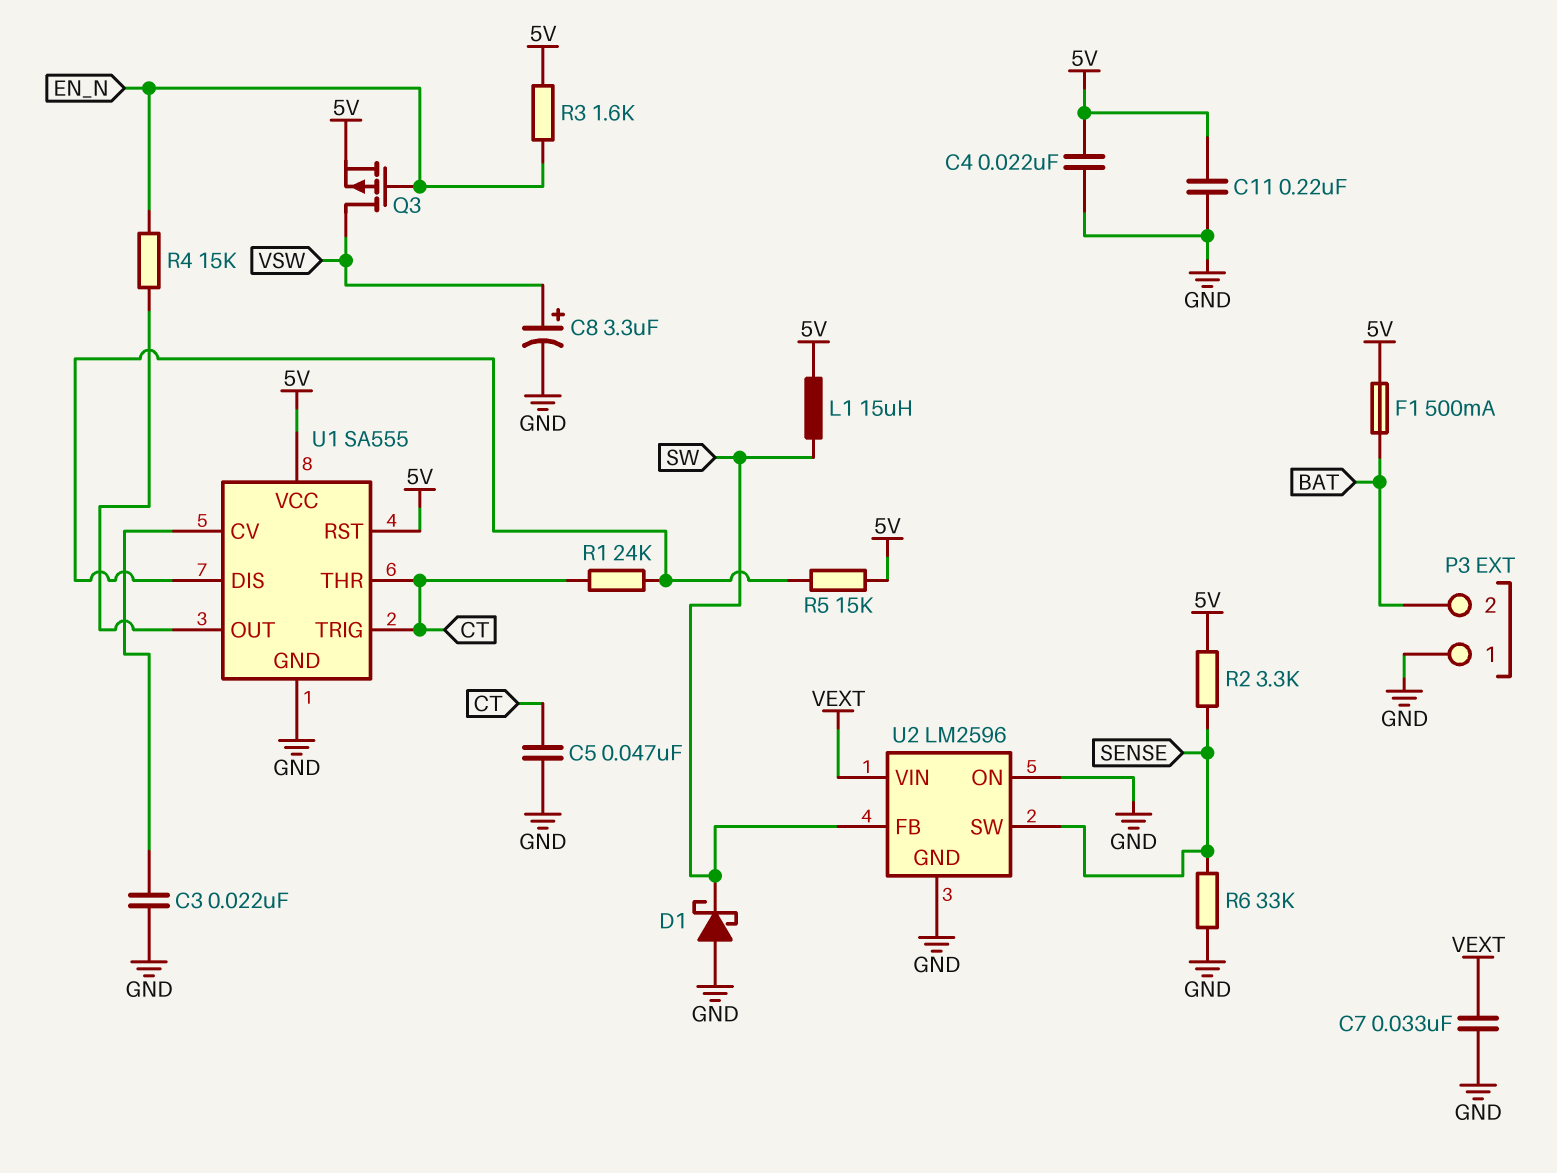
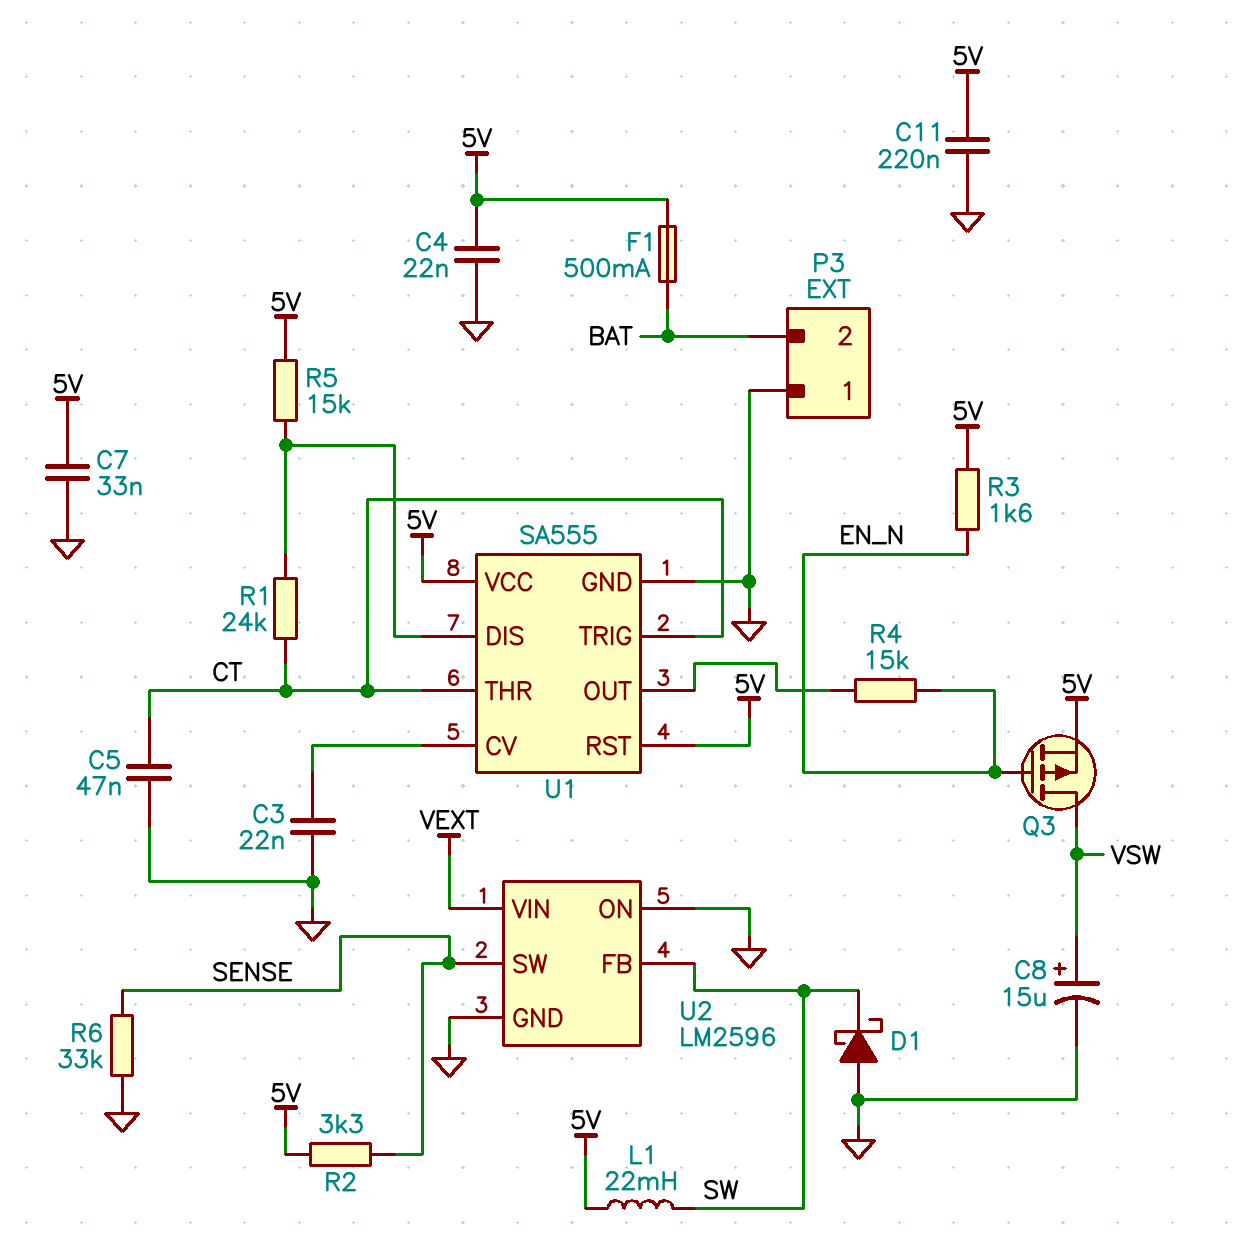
C7: 33nF (GND, VEXT) -> 33nF (5V, GND)
C8: 3.3uF (plus VSW, minus GND) -> 15uF (plus VSW, minus GND)
L1: 15uH (5V, SW) -> 22mH (5V, SW)

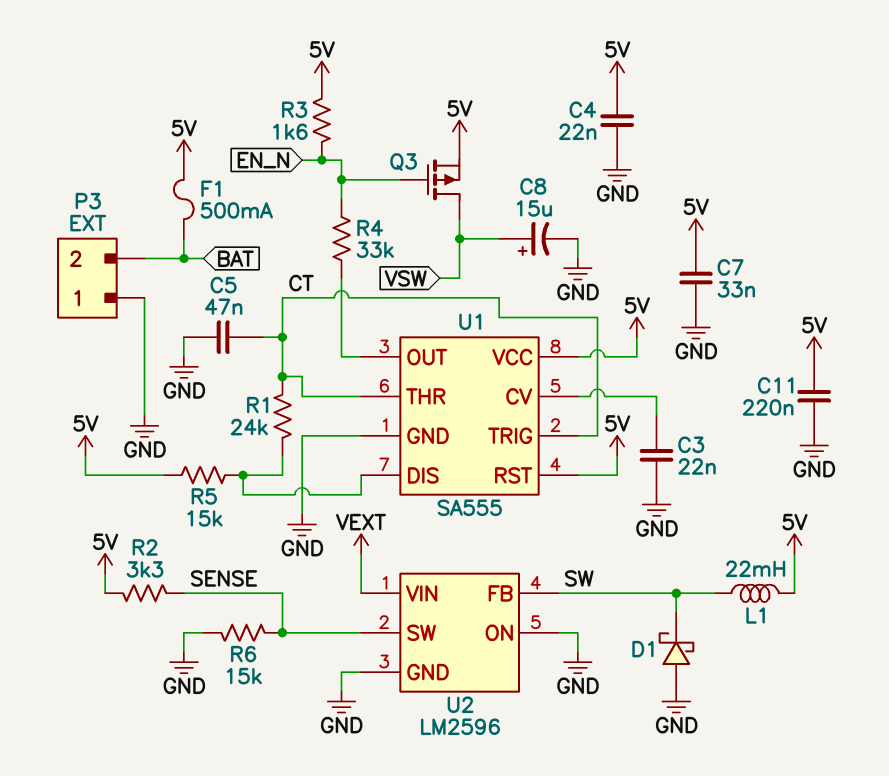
R4: 15k (EN_N, U1/OUT) -> 33k (EN_N, U1/OUT)
R6: 33k (GND, SENSE) -> 15k (GND, SENSE)

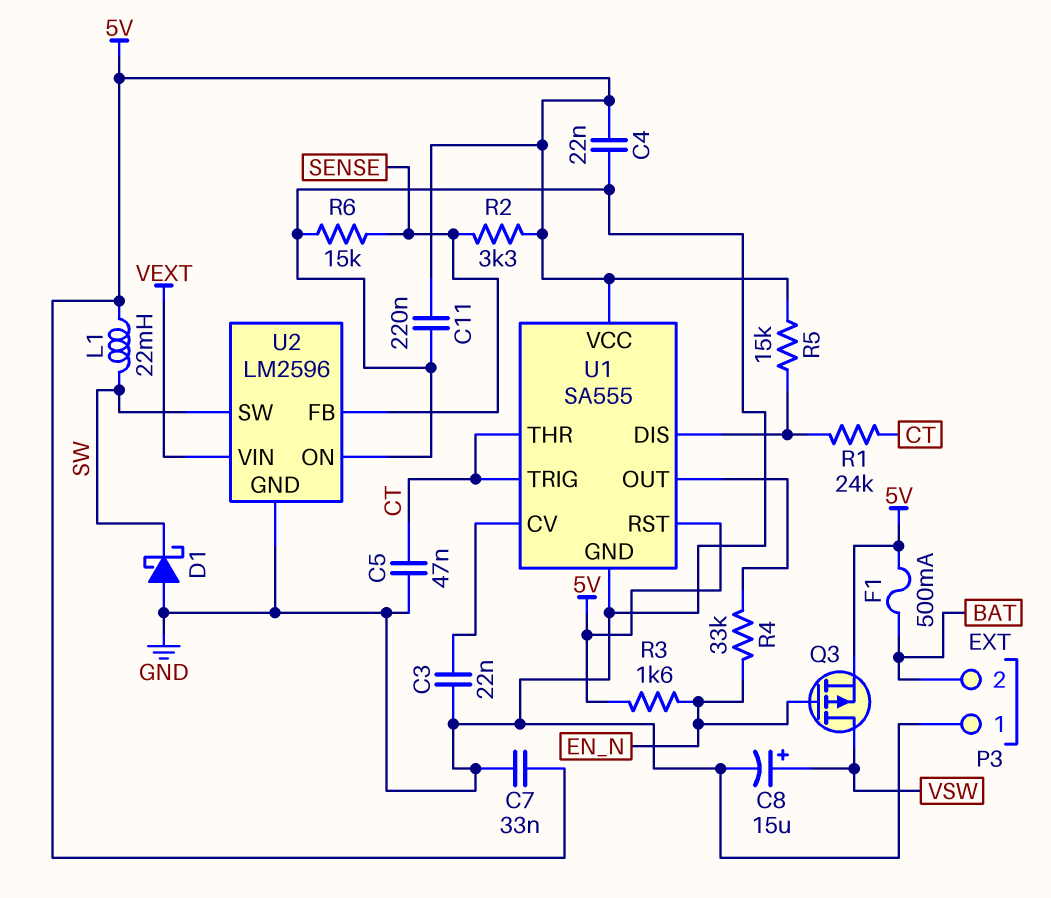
U2 pin FB: SW -> SENSE
U2 pin SW: SENSE -> SW

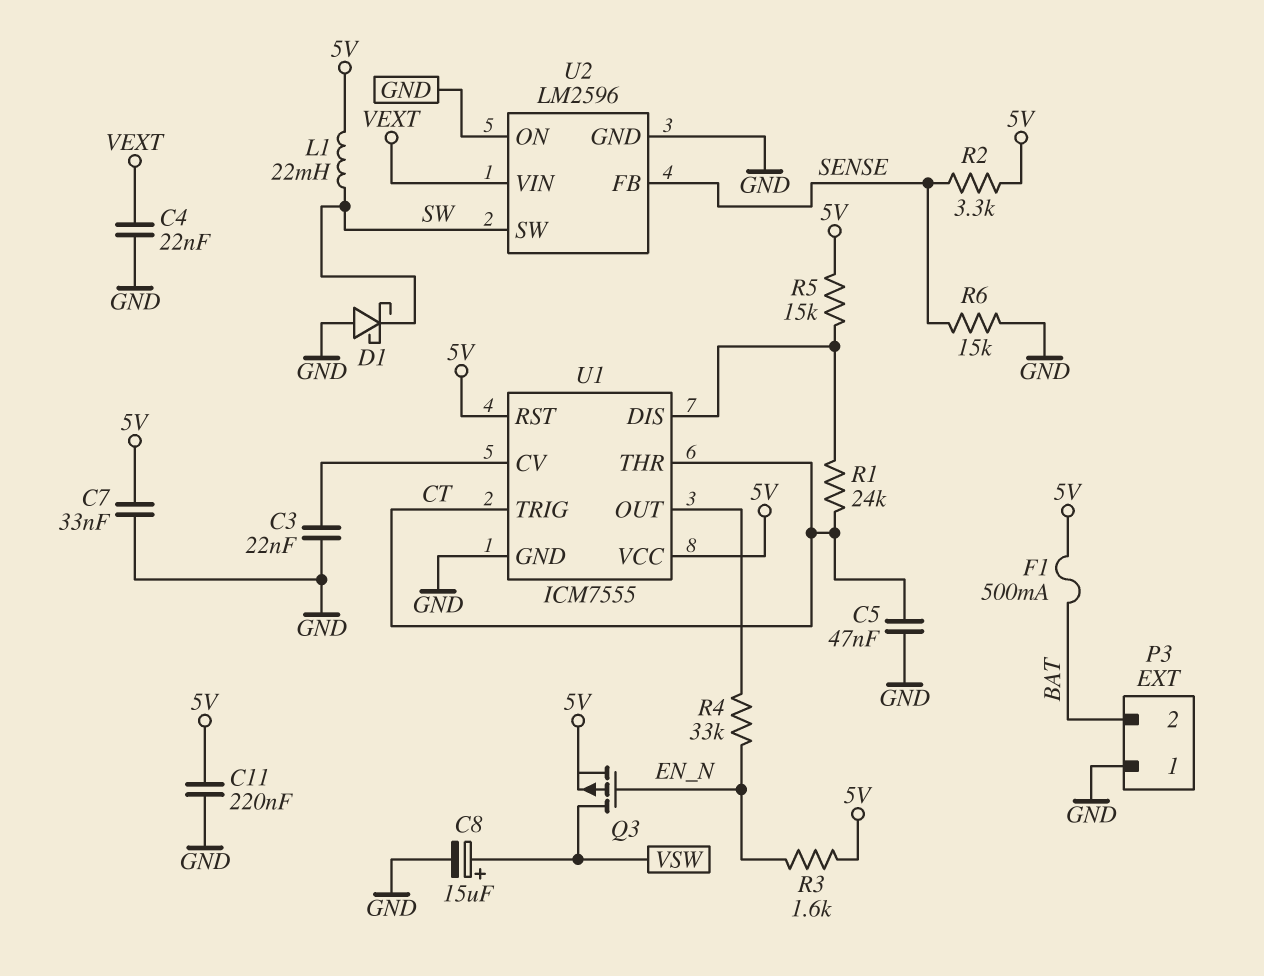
C4: 22nF (5V, GND) -> 22nF (GND, VEXT)
U1: SA555 -> ICM7555

